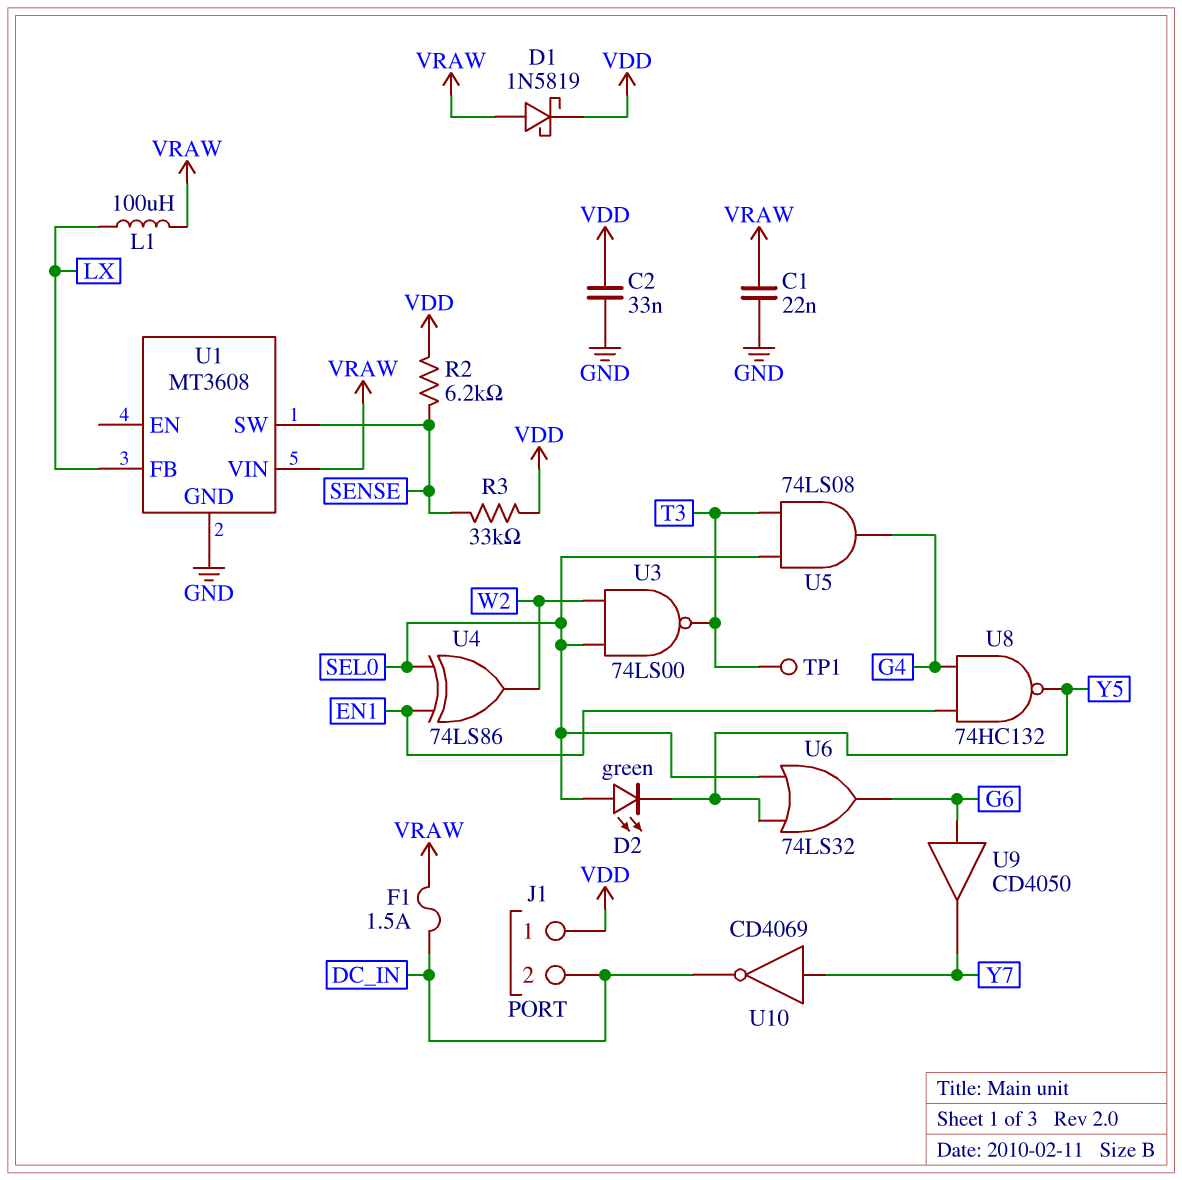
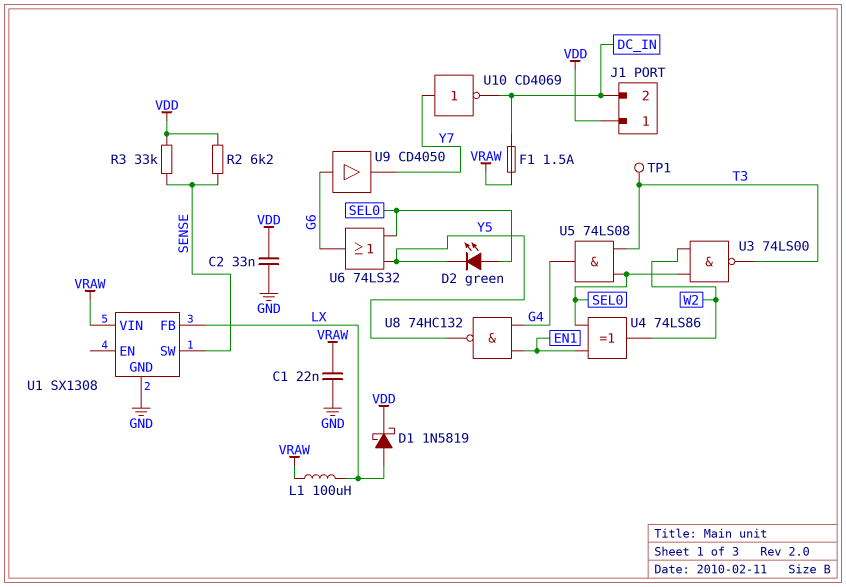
D1: schottky 1N5819 (A VRAW, K VDD) -> schottky 1N5819 (A LX, K VDD)
U1: MT3608 -> SX1308

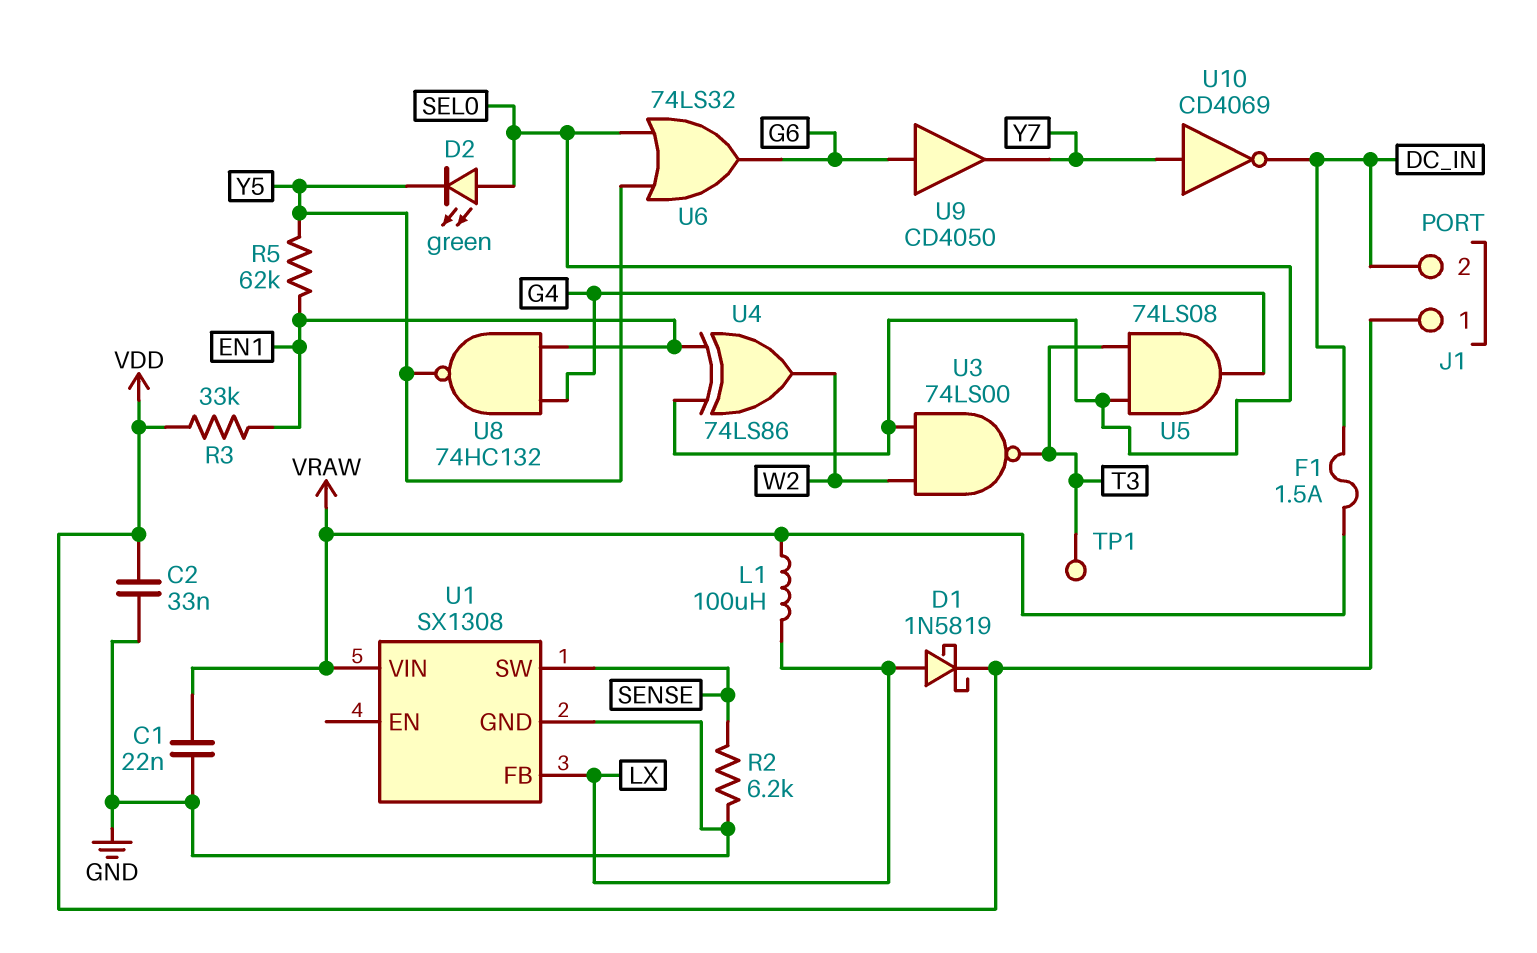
R2: 6.2k (SENSE, VDD) -> 6.2k (GND, SENSE)
R3: 33k (SENSE, VDD) -> 33k (EN1, VDD)
R5: none -> 62k (EN1, Y5)

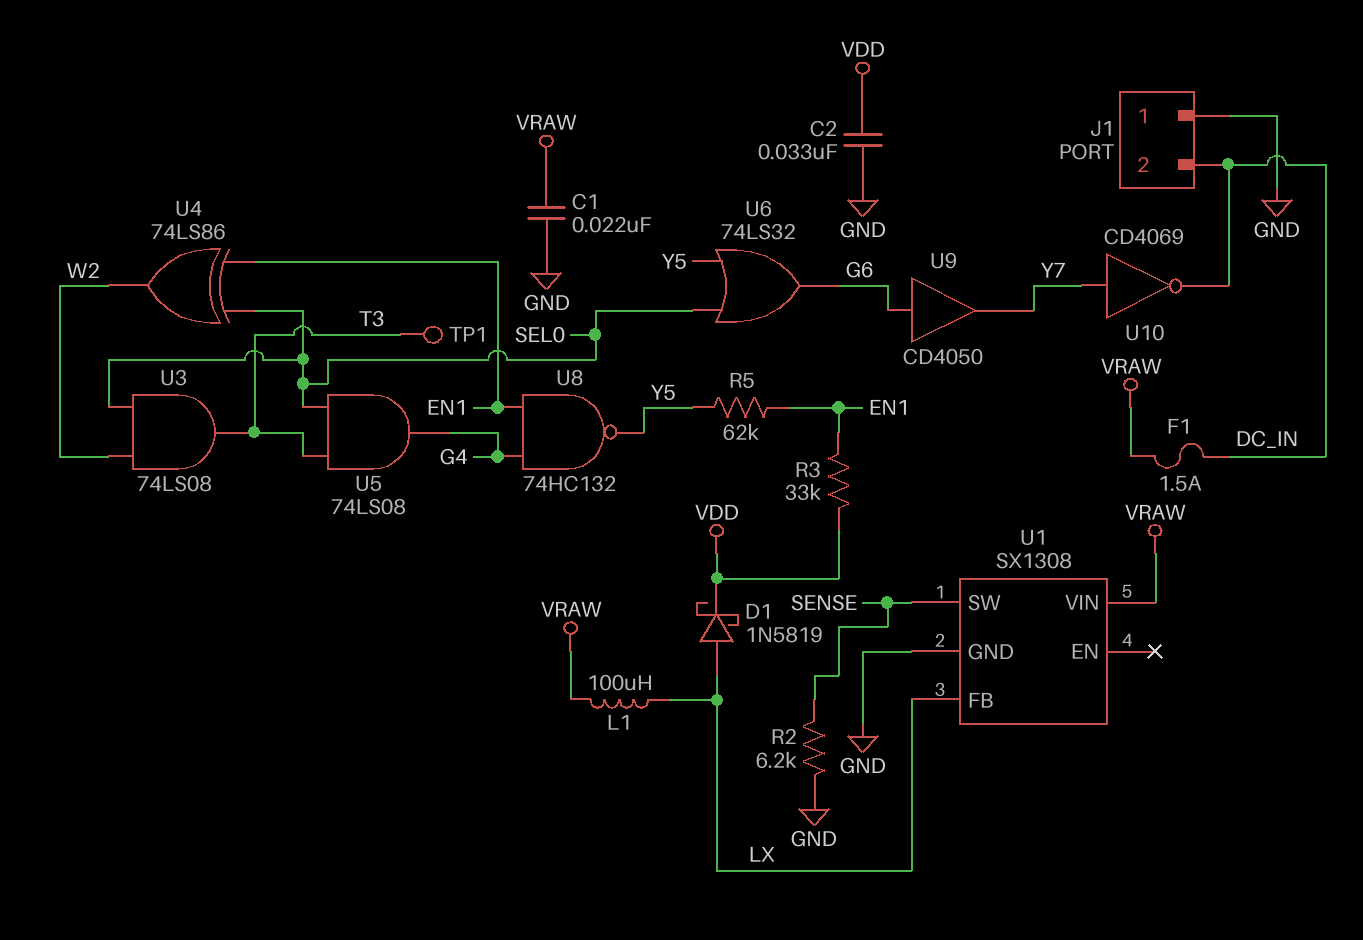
D2: LED green (A SEL0, K Y5) -> none
J1 pin 1: VDD -> GND
U3: NAND 74LS00 (in SEL0, in W2, out T3) -> AND 74LS08 (in SEL0, in W2, out T3)

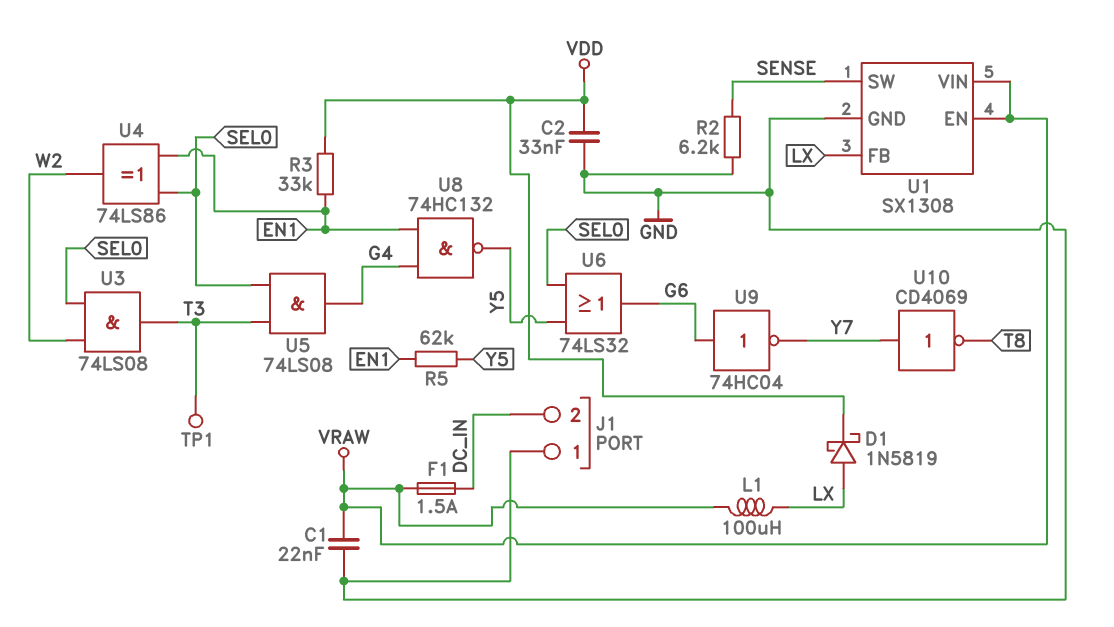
U1 pin EN: none -> VRAW
U9: buffer CD4050 (in G6, out Y7) -> NOT 74HC04 (in G6, out Y7)
U10: NOT CD4069 (in Y7, out DC_IN) -> NOT CD4069 (in Y7, out T8)

